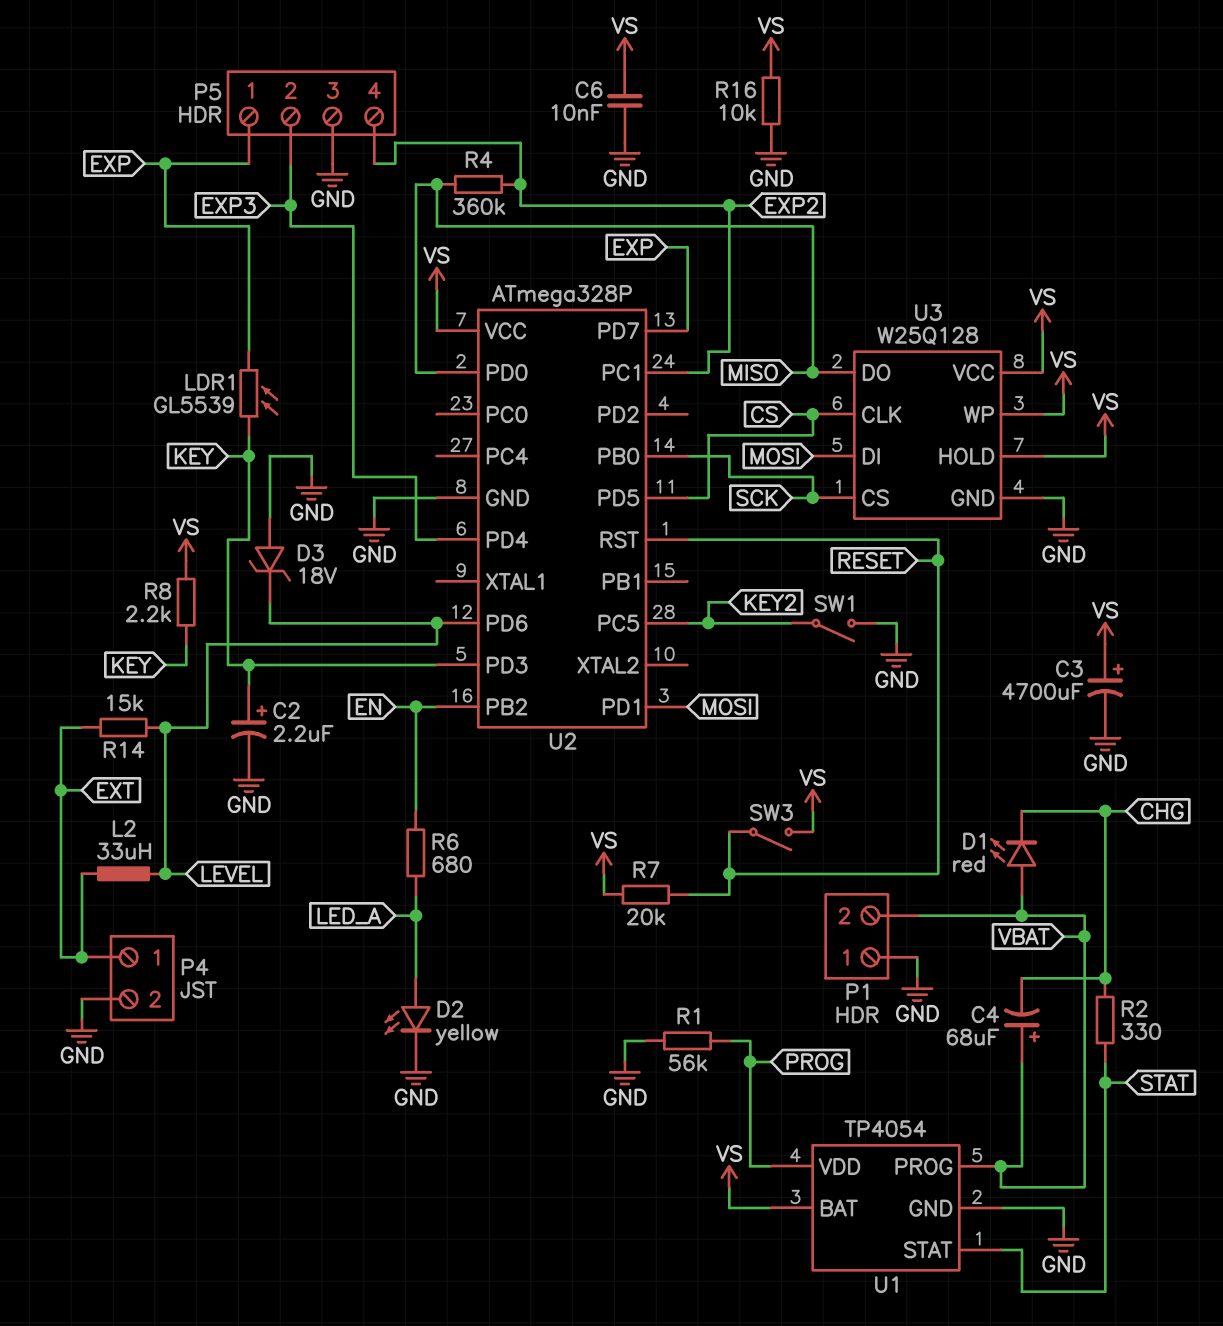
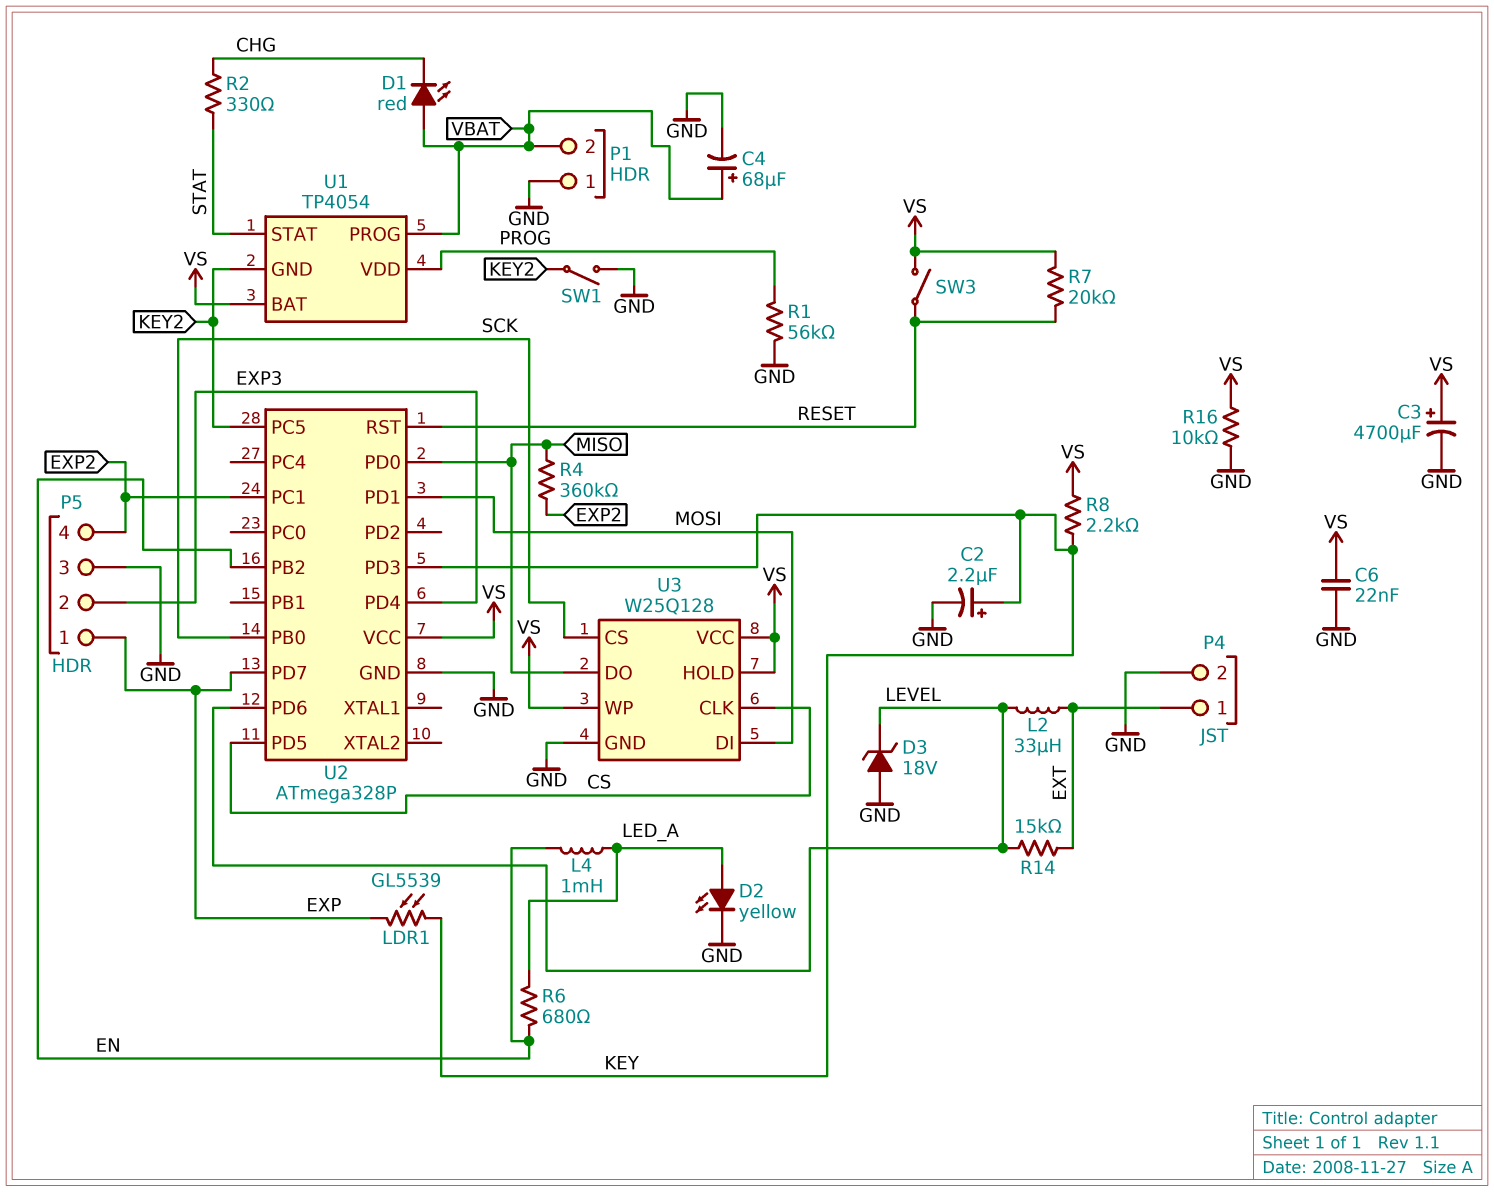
C4: 68uF (plus VBAT, minus CHG) -> 68uF (plus VBAT, minus GND)
C6: 10nF (GND, VS) -> 22nF (GND, VS)
L4: none -> 1mH (EN, LED_A)
U1 pin GND: GND -> KEY2

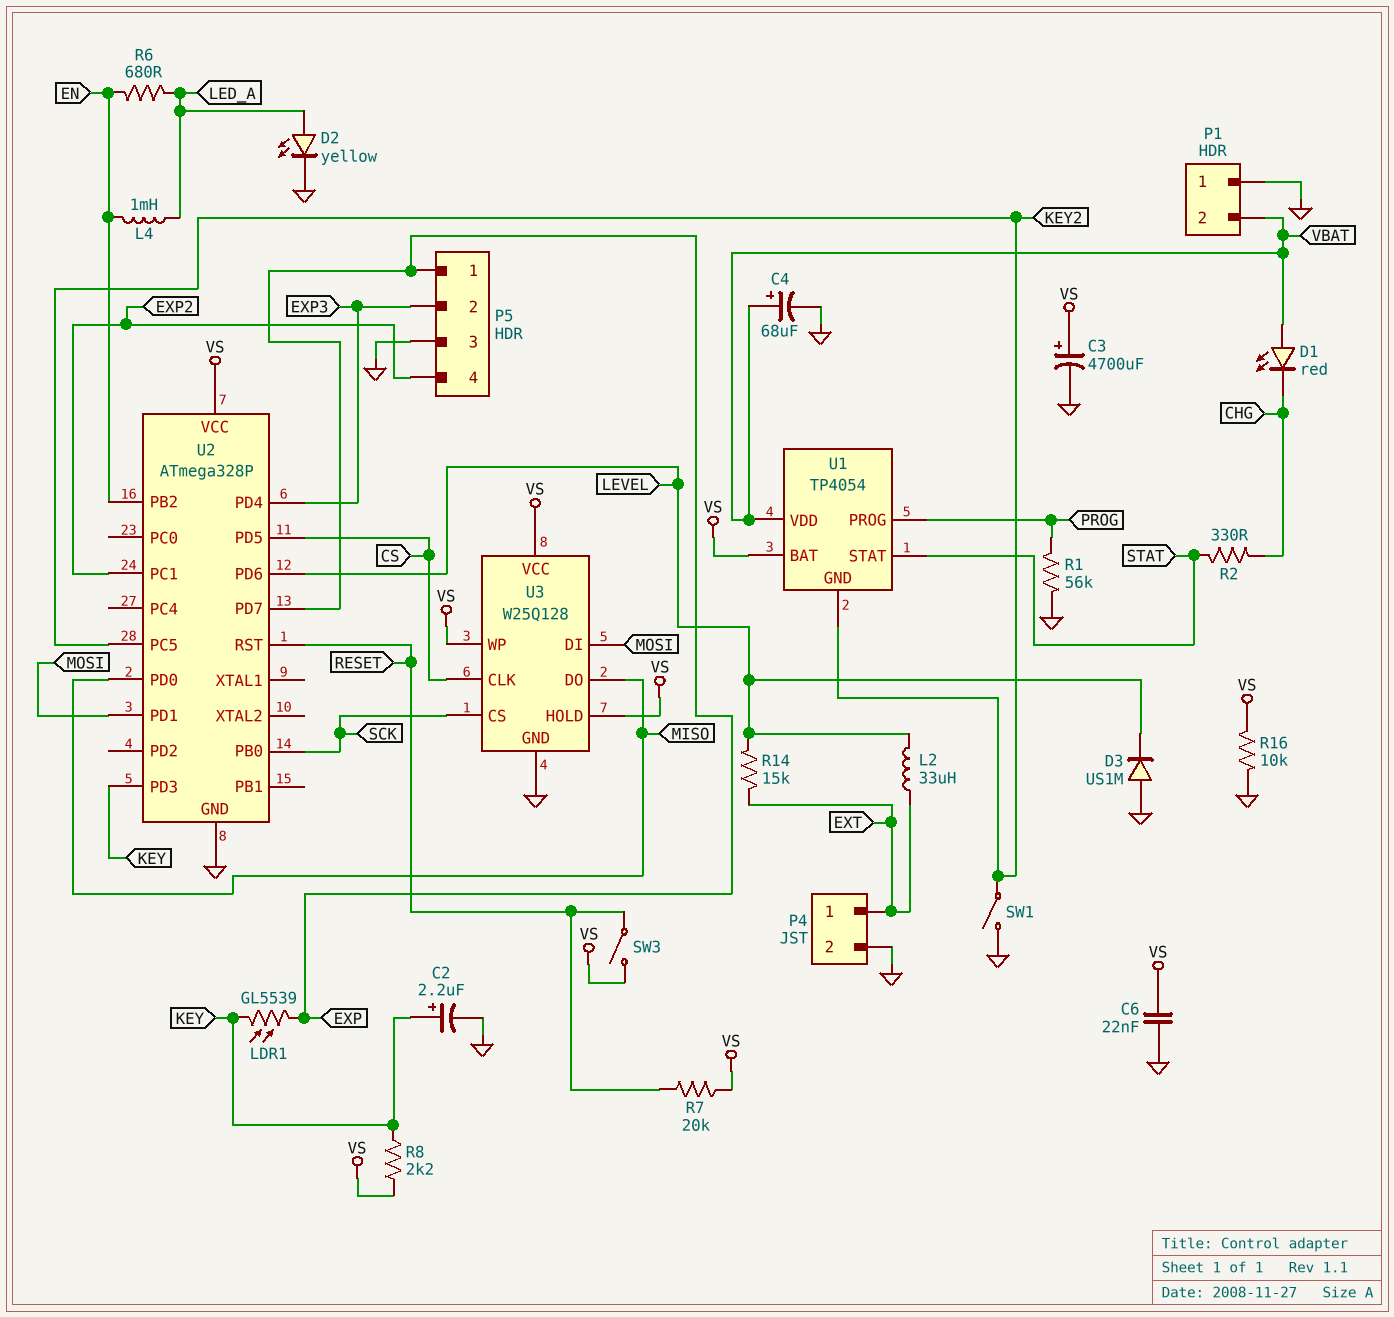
D3: zener 18V (A GND, K LEVEL) -> diode US1M (A GND, K LEVEL)
R4: 360k (EXP2, MISO) -> none
U1 pin PROG: VBAT -> PROG
U1 pin VDD: PROG -> VBAT

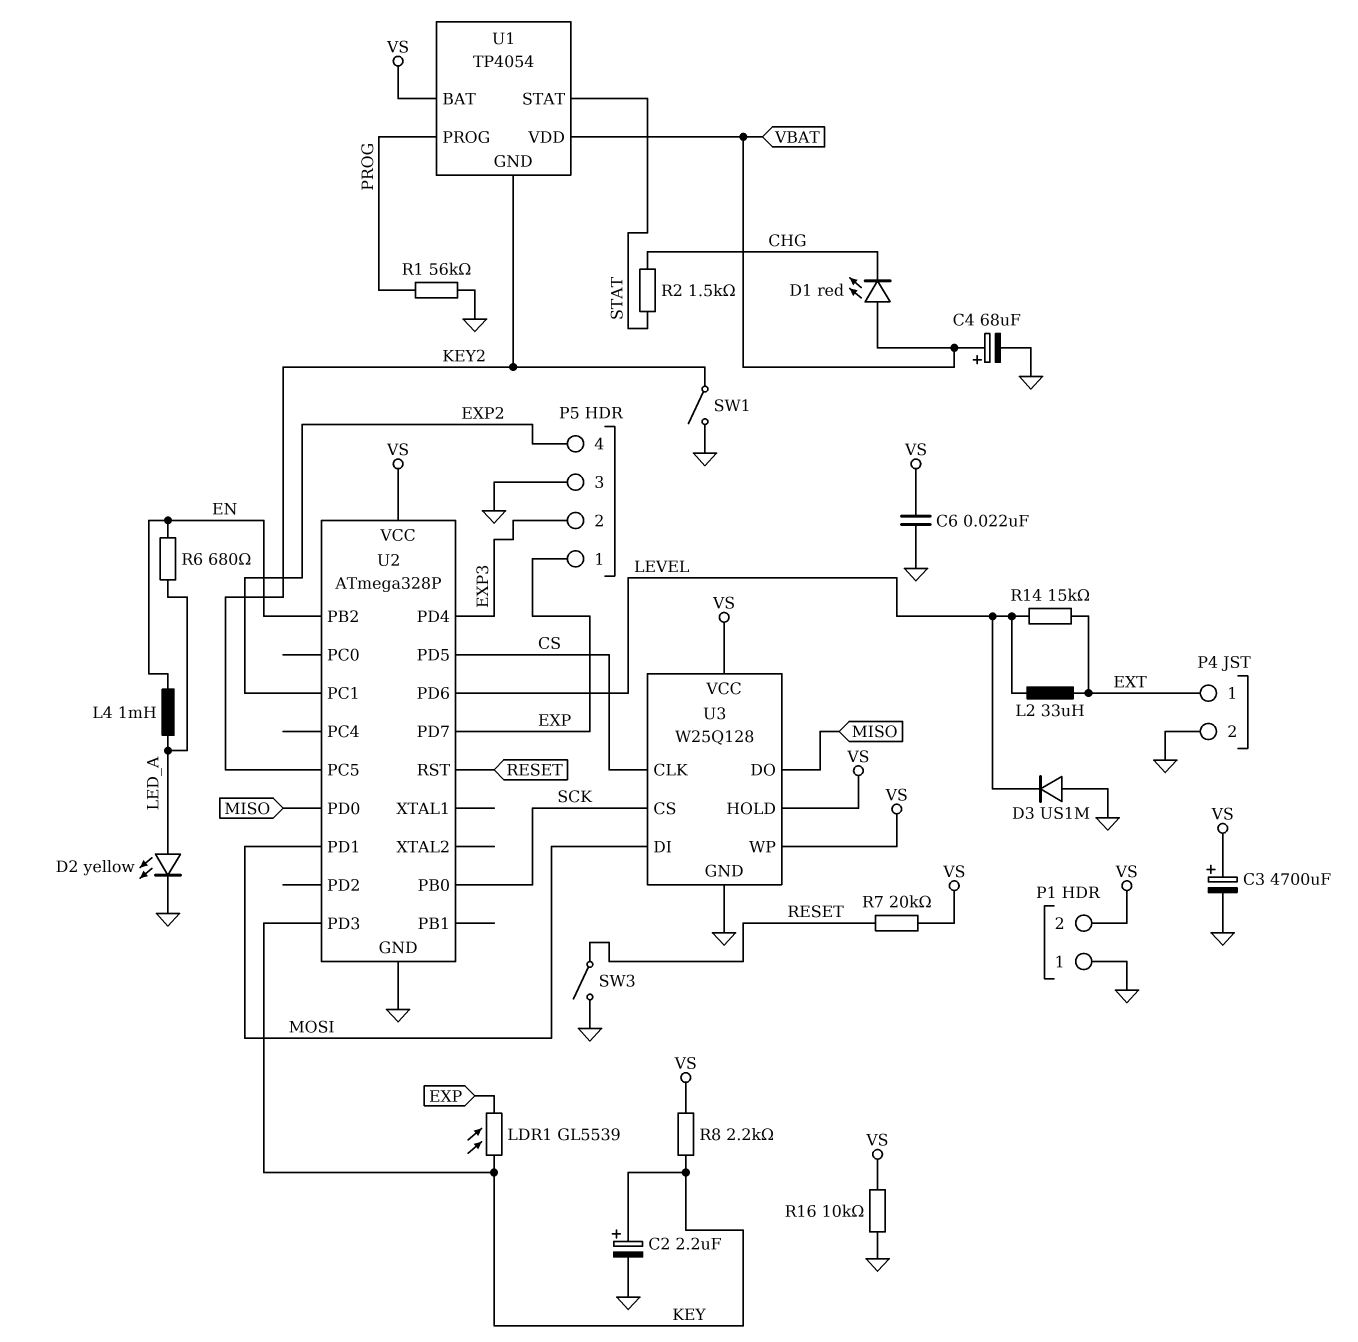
P1 pin 2: VBAT -> VS
R2: 330 (CHG, STAT) -> 1.5k (CHG, STAT)
SW3: switch (RESET, VS) -> switch (GND, RESET)

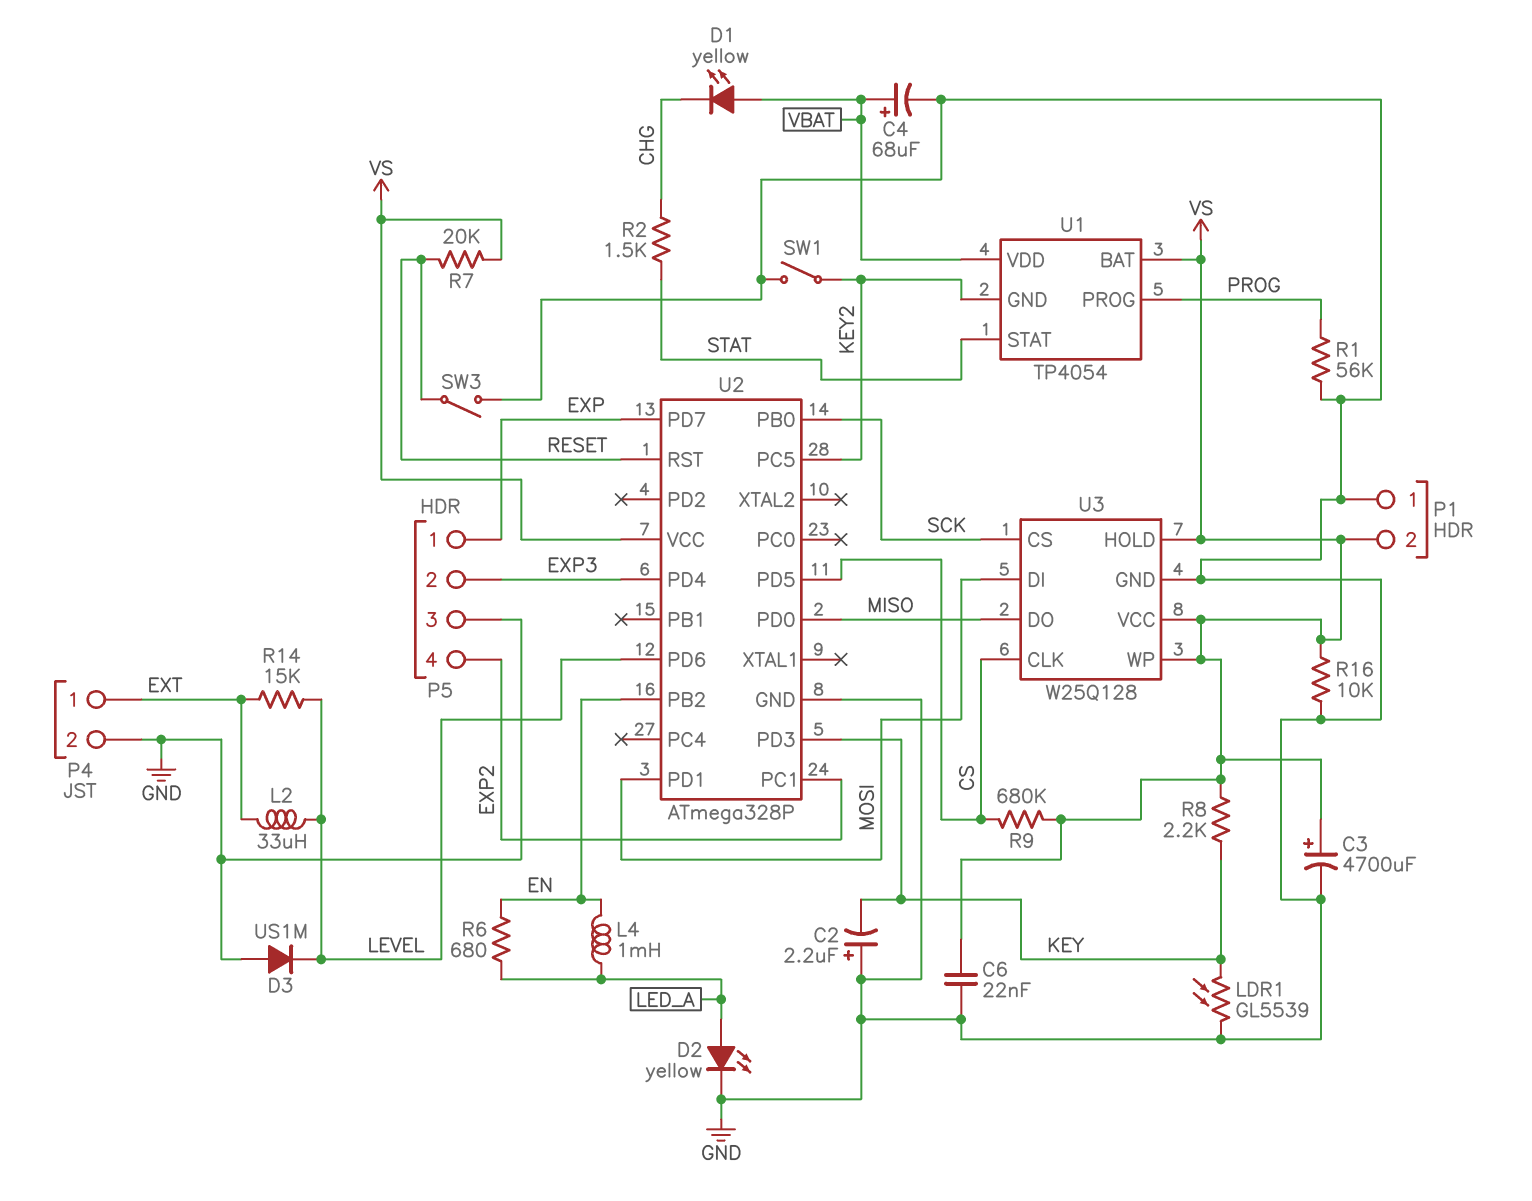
C2: 2.2uF (plus KEY, minus GND) -> 2.2uF (plus GND, minus KEY)
D1: LED red (A VBAT, K CHG) -> LED yellow (A VBAT, K CHG)
LDR1: GL5539 (EXP, KEY) -> GL5539 (GND, KEY)
R9: none -> 680k (CS, VS)

